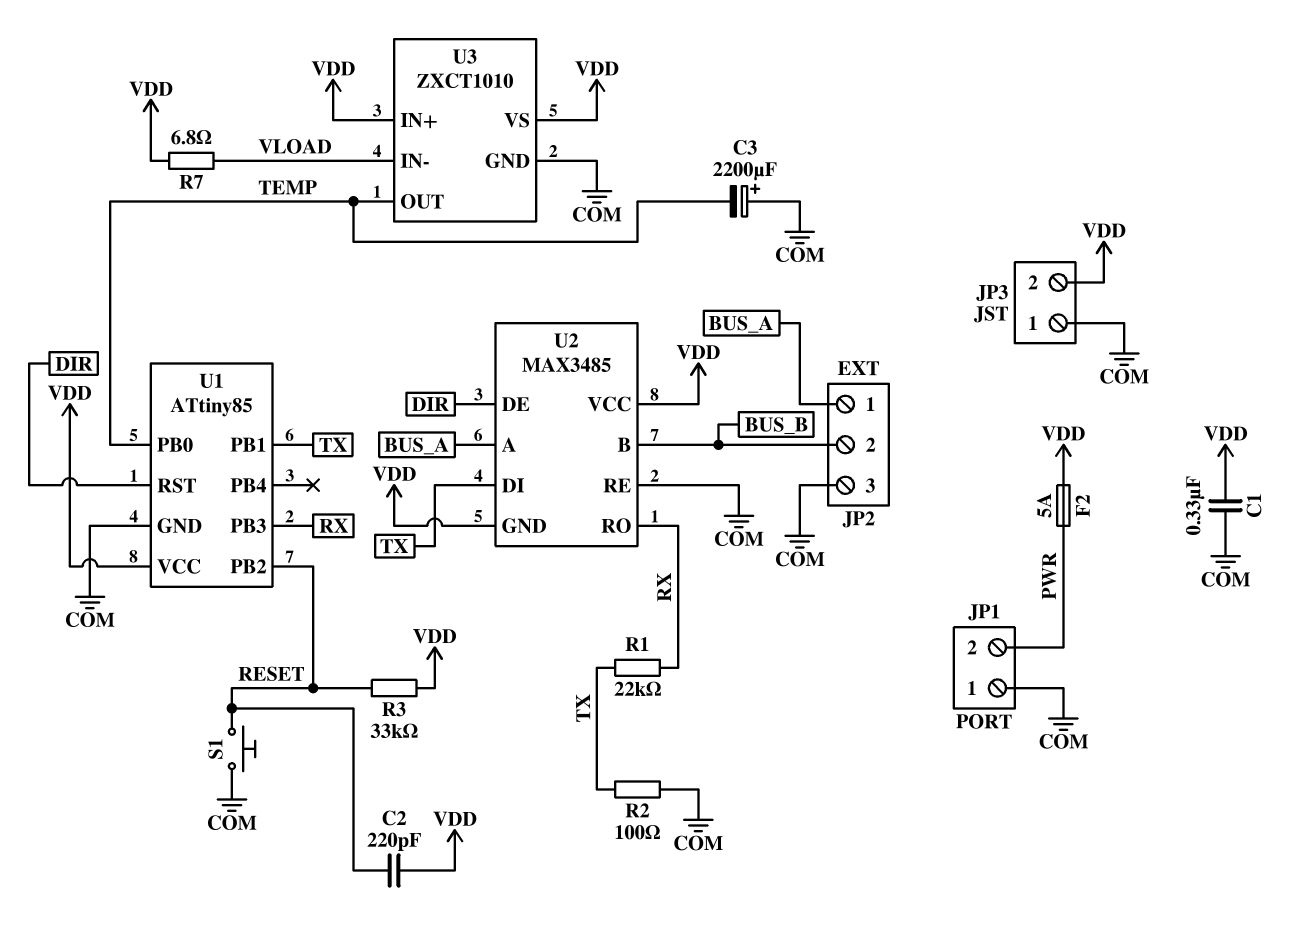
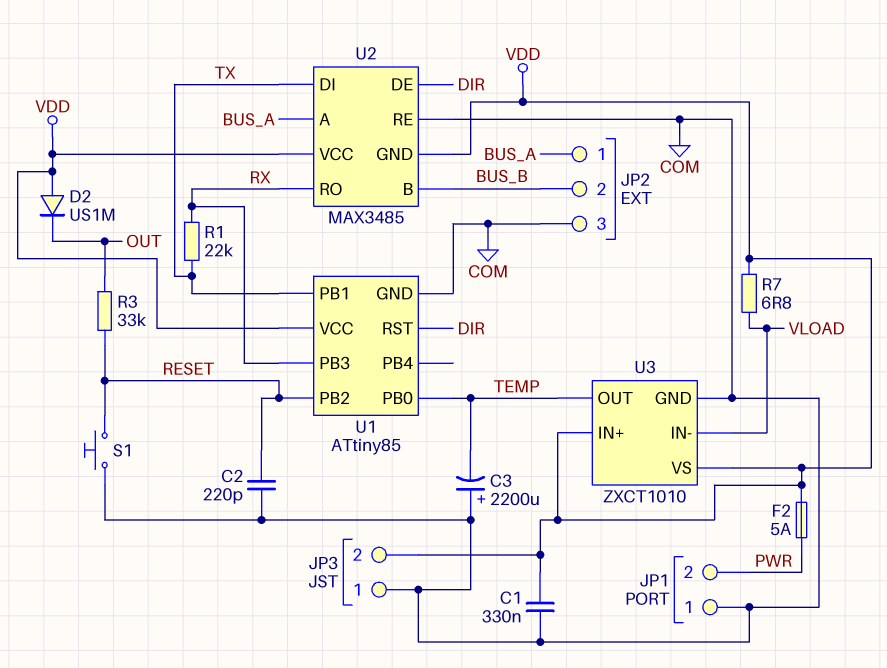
C2: 220pF (RESET, VDD) -> 220pF (COM, RESET)
D2: none -> diode US1M (A VDD, K OUT)
R2: 100 (COM, TX) -> none
R3: 33k (RESET, VDD) -> 33k (OUT, RESET)

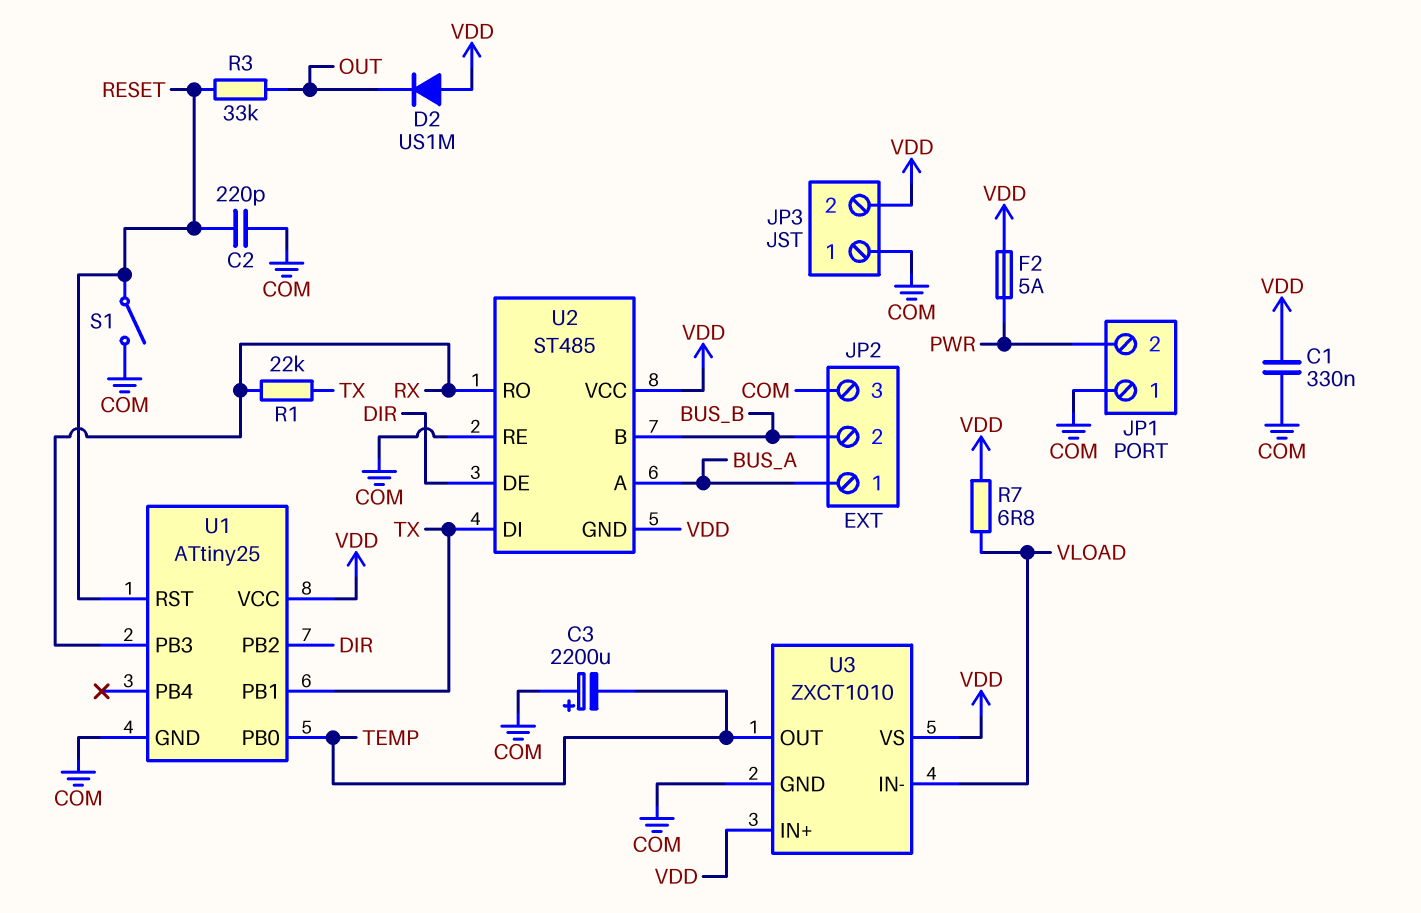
S1: button (COM, RESET) -> switch (COM, RESET)
U1: ATtiny85 -> ATtiny25
U1 pin PB2: RESET -> DIR
U1 pin RST: DIR -> RESET
U2: MAX3485 -> ST485

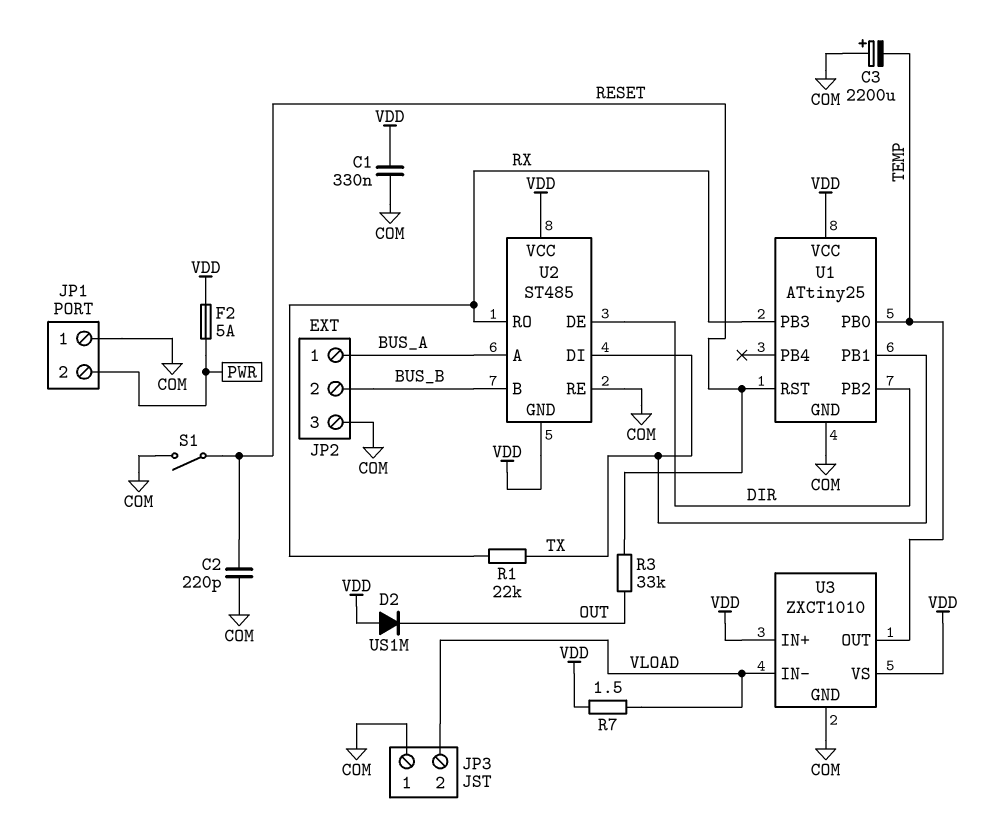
JP3 pin 2: VDD -> VLOAD
R7: 6.8 (VDD, VLOAD) -> 1.5 (VDD, VLOAD)

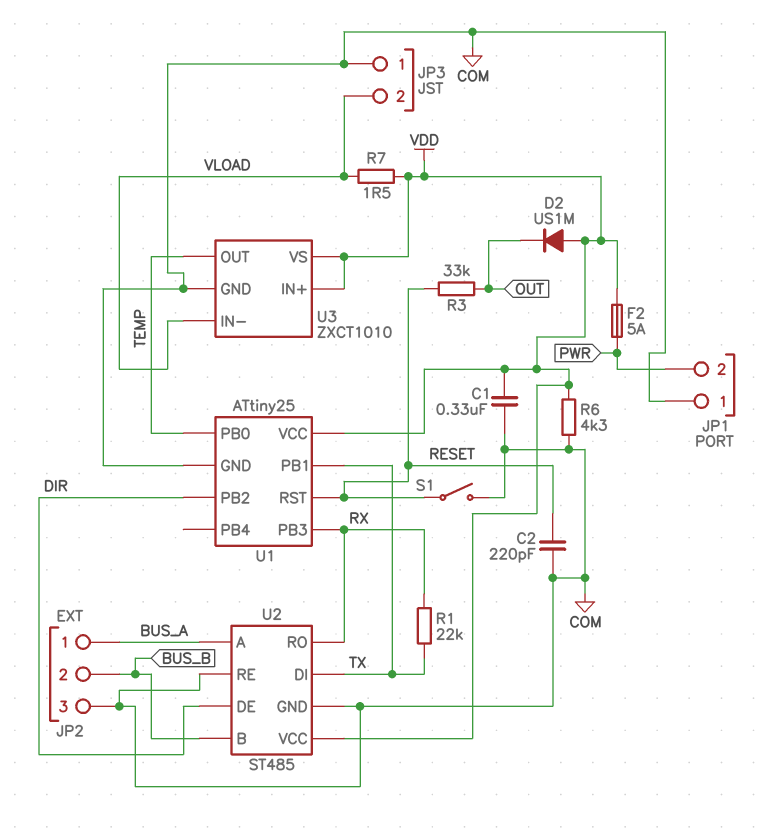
C3: 2200uF (plus COM, minus TEMP) -> none
R6: none -> 4.3k (COM, VDD)
U2 pin GND: VDD -> COM

